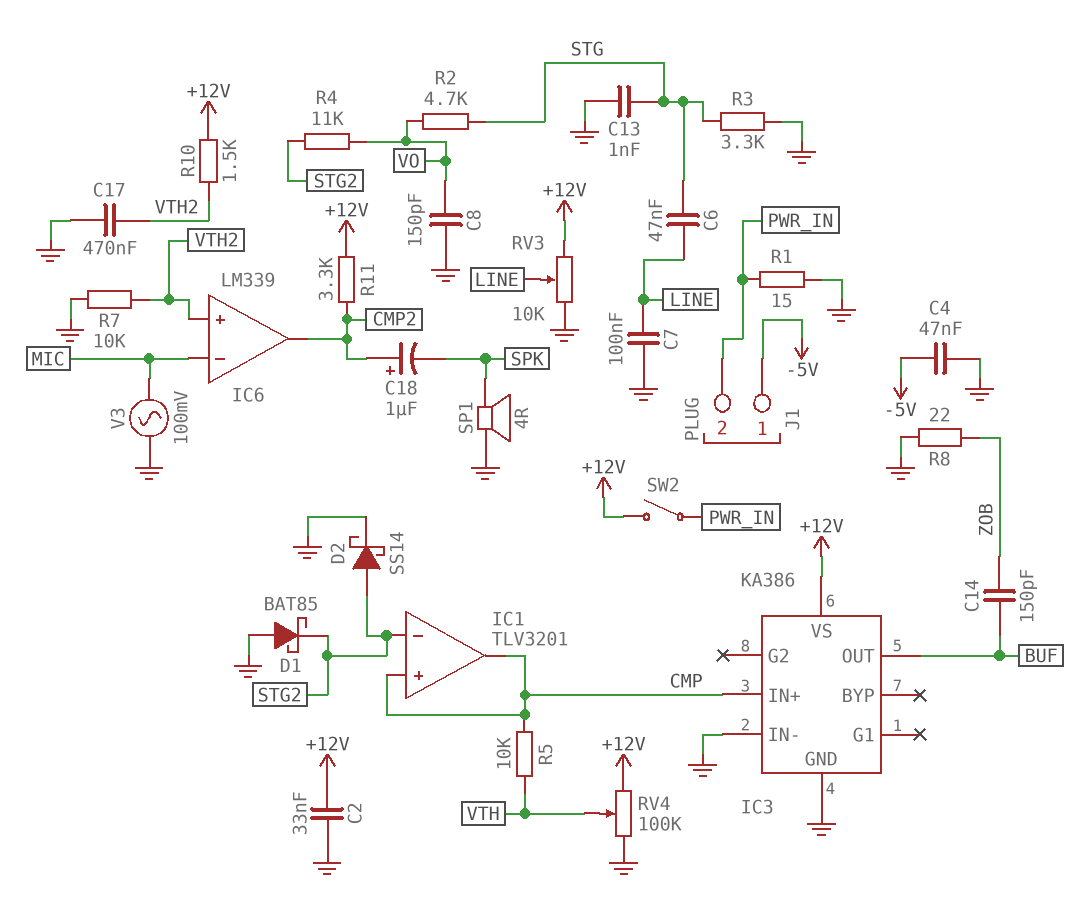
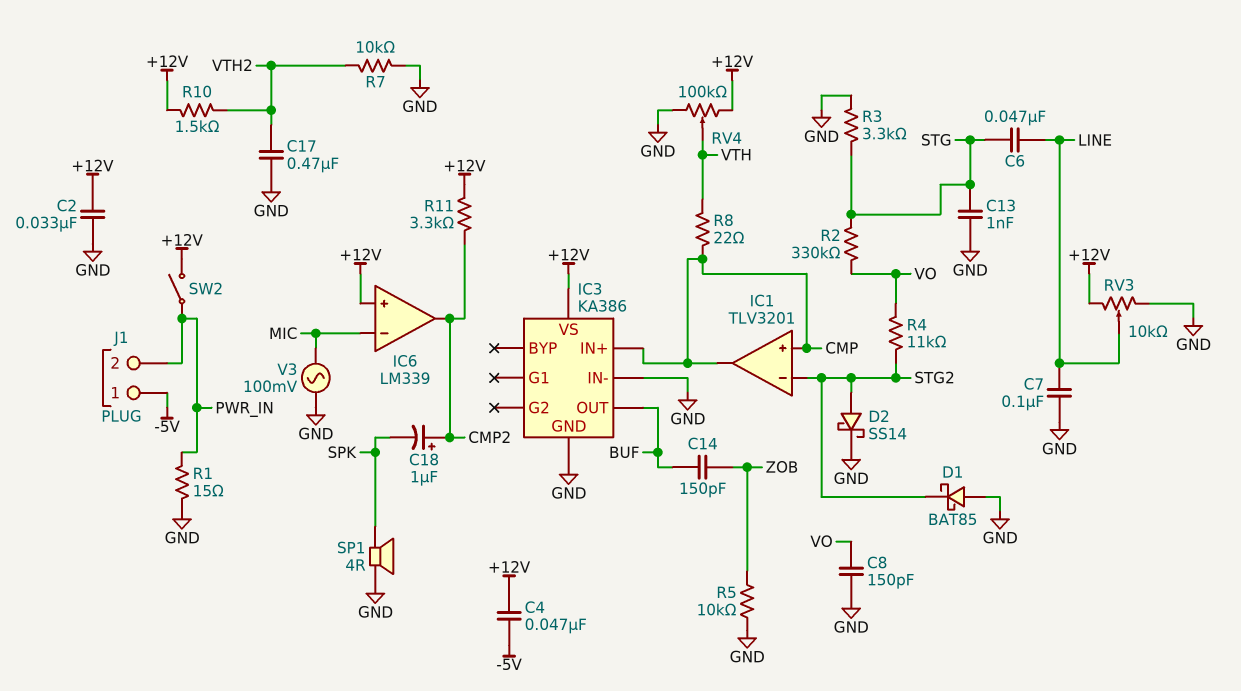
C4: 47nF (-5V, GND) -> 47nF (+12V, -5V)
IC6 pin in+: VTH2 -> +12V
R2: 4.7k (STG, VO) -> 330k (STG, VO)
R5: 10k (CMP, VTH) -> 10k (GND, ZOB)
R8: 22 (GND, ZOB) -> 22 (CMP, VTH)

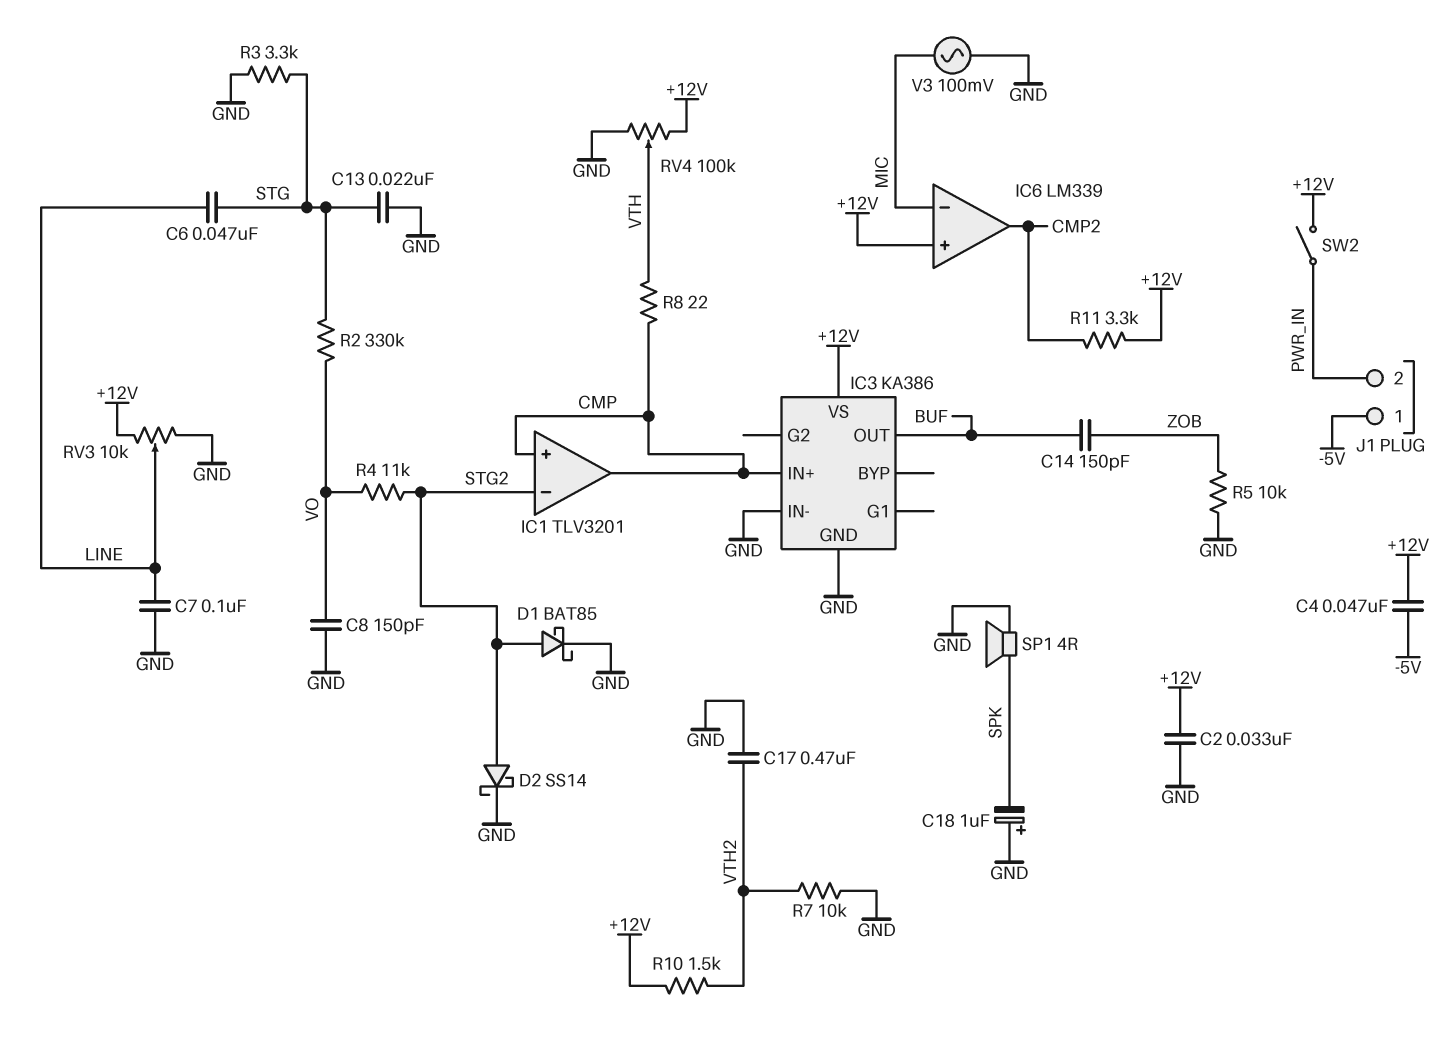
C13: 1nF (GND, STG) -> 22nF (GND, STG)
C18: 1uF (plus CMP2, minus SPK) -> 1uF (plus GND, minus SPK)
D1: schottky BAT85 (A GND, K STG2) -> schottky BAT85 (A STG2, K GND)
R1: 15 (GND, PWR_IN) -> none

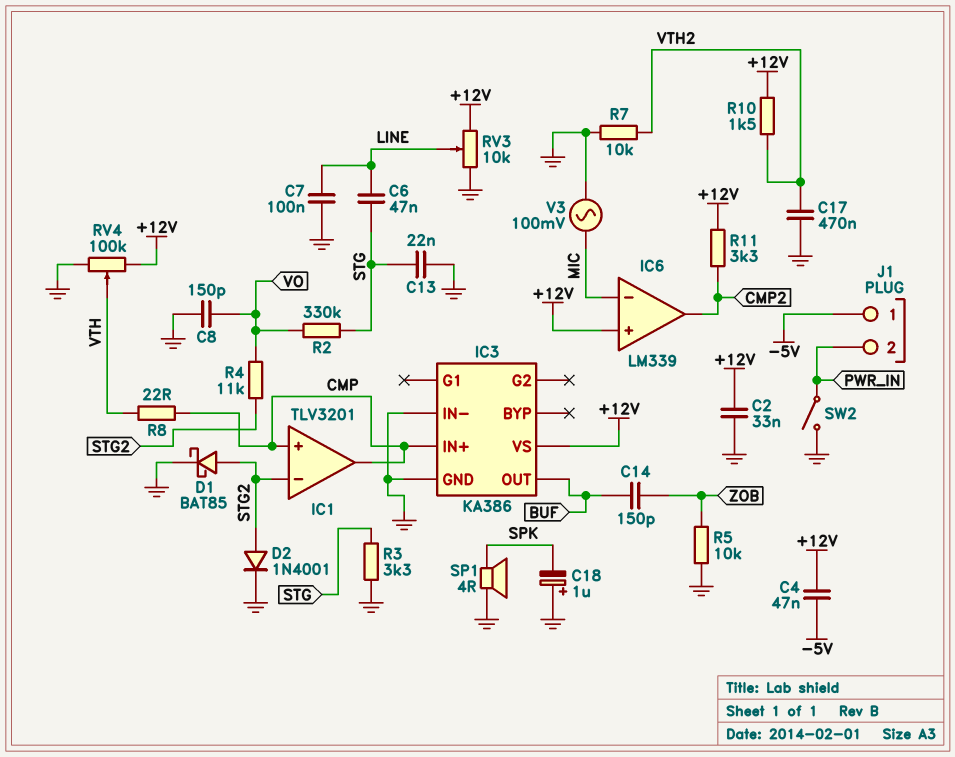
D2: schottky SS14 (A STG2, K GND) -> diode 1N4001 (A STG2, K GND)
SW2: switch (+12V, PWR_IN) -> switch (GND, PWR_IN)

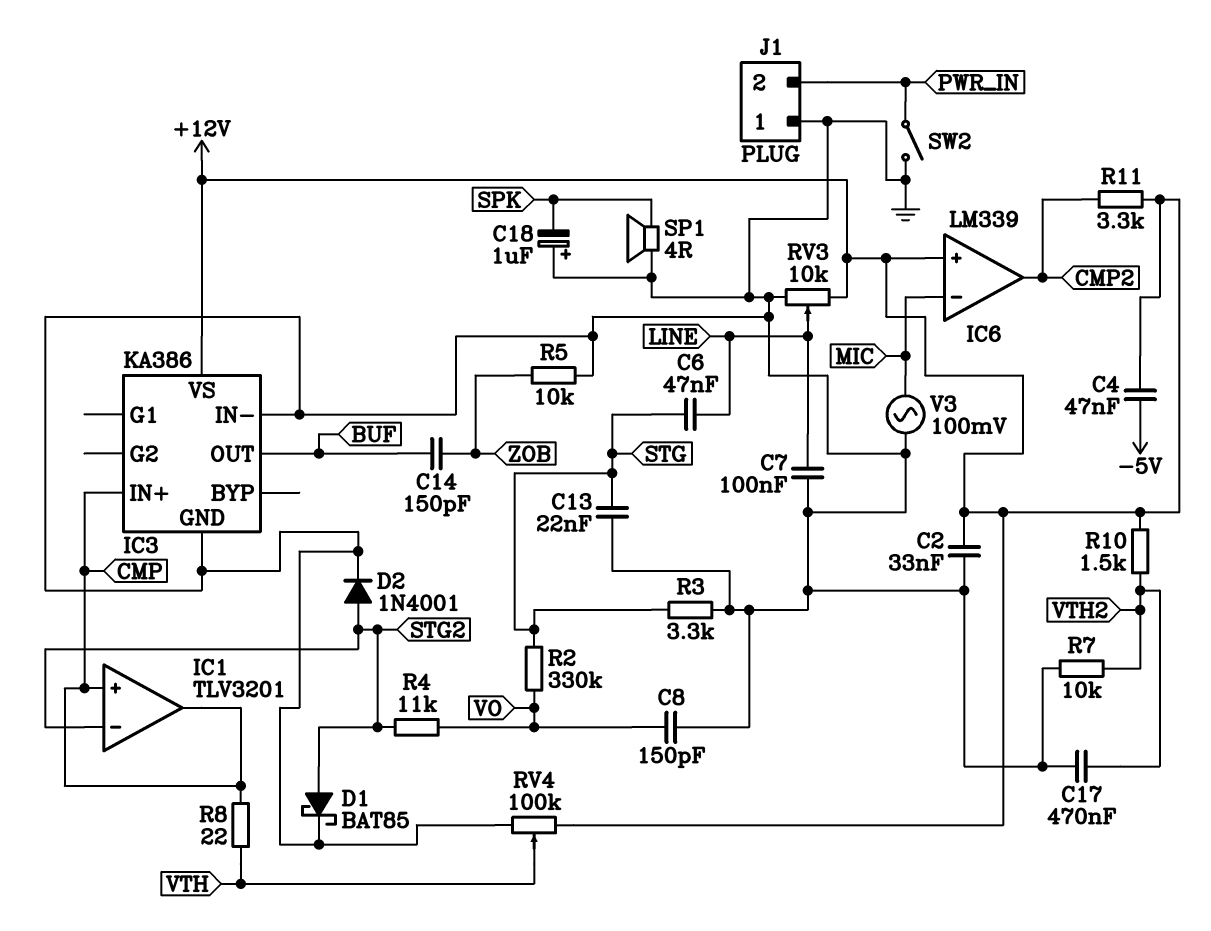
J1 pin 1: -5V -> GND

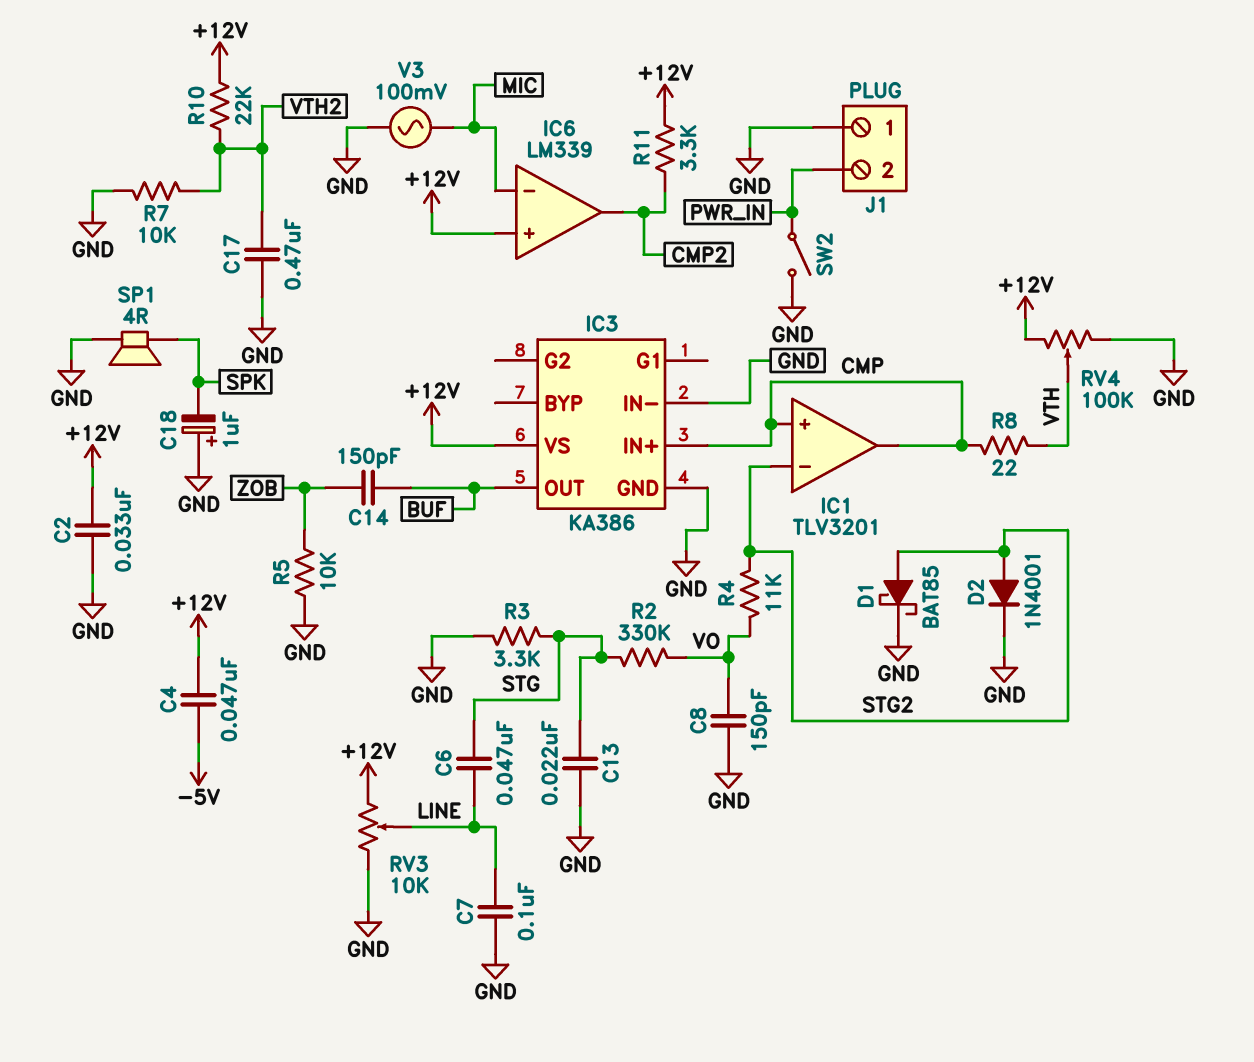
R10: 1.5k (+12V, VTH2) -> 22k (+12V, VTH2)

